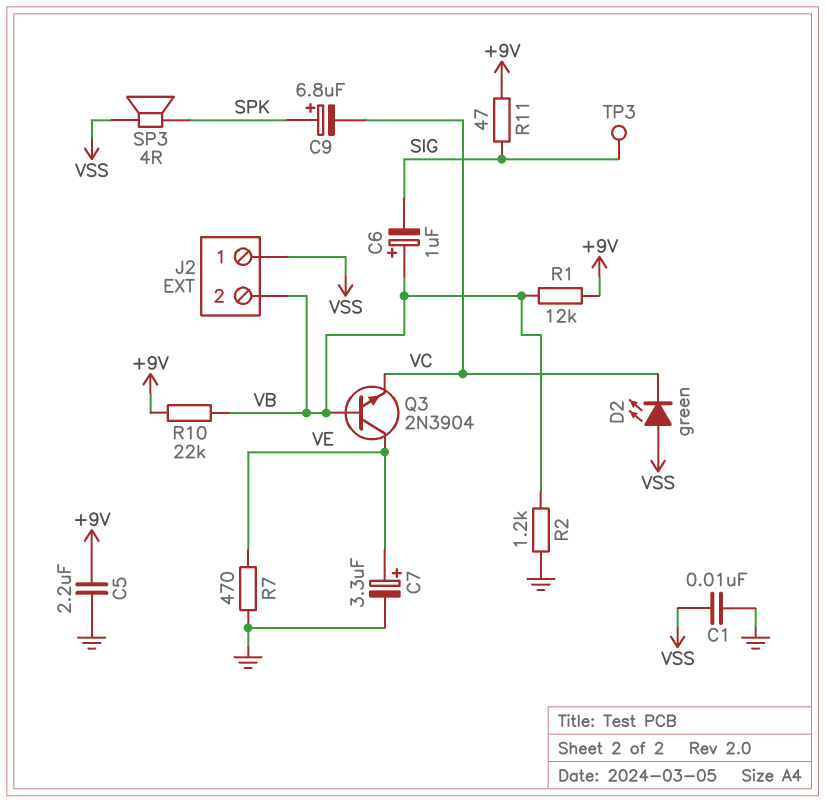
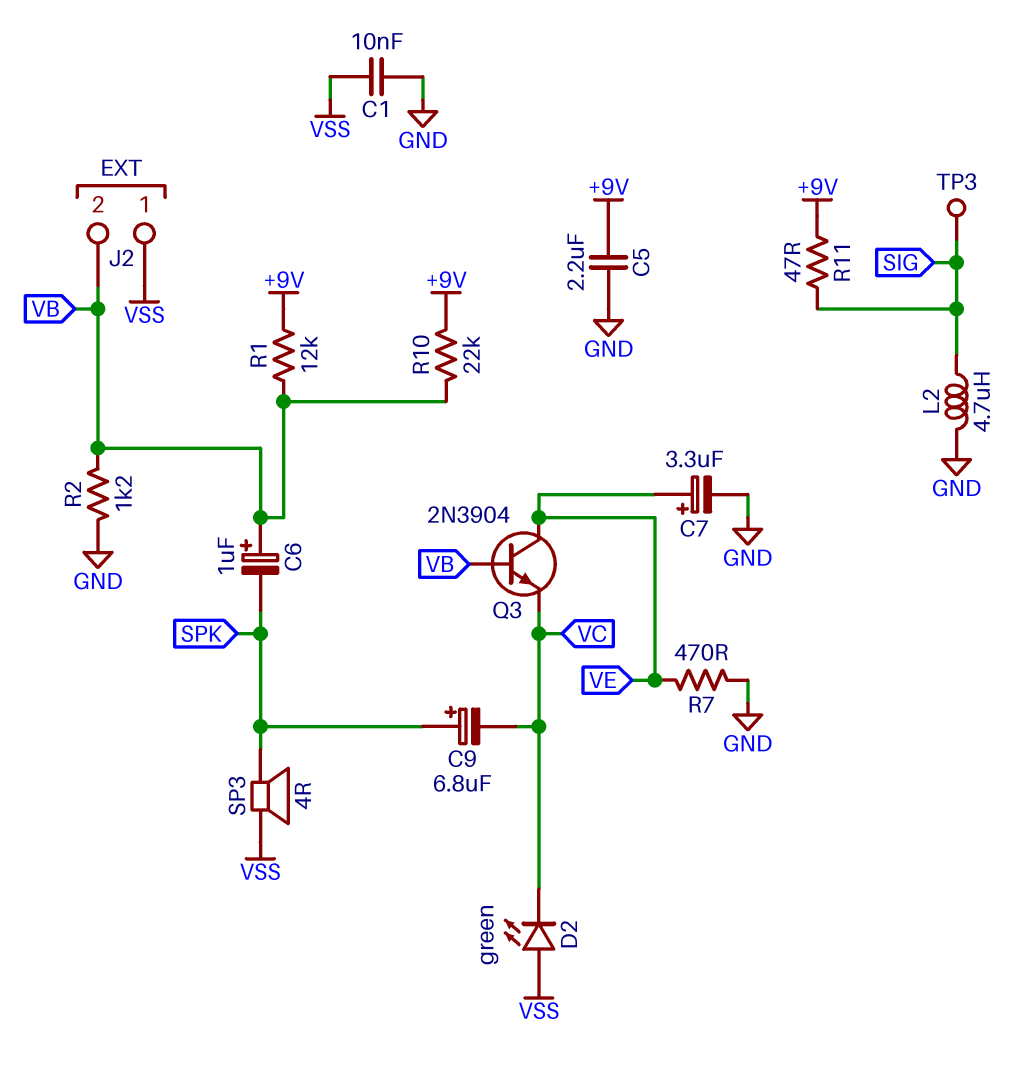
C6: 1uF (plus VB, minus SIG) -> 1uF (plus VB, minus SPK)
L2: none -> 4.7uH (GND, SIG)

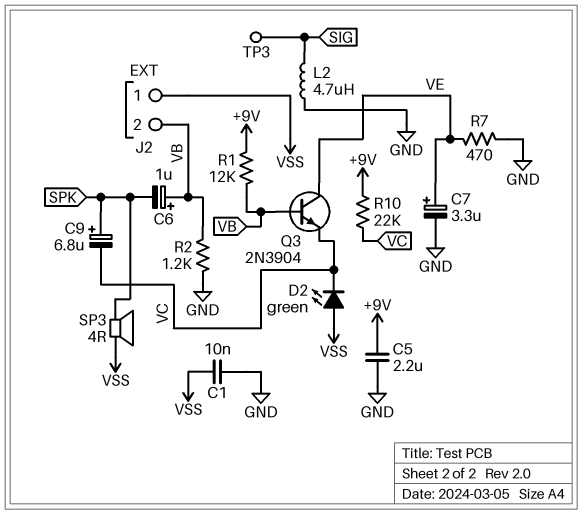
R10: 22k (+9V, VB) -> 22k (+9V, VC)
R11: 47 (+9V, SIG) -> none

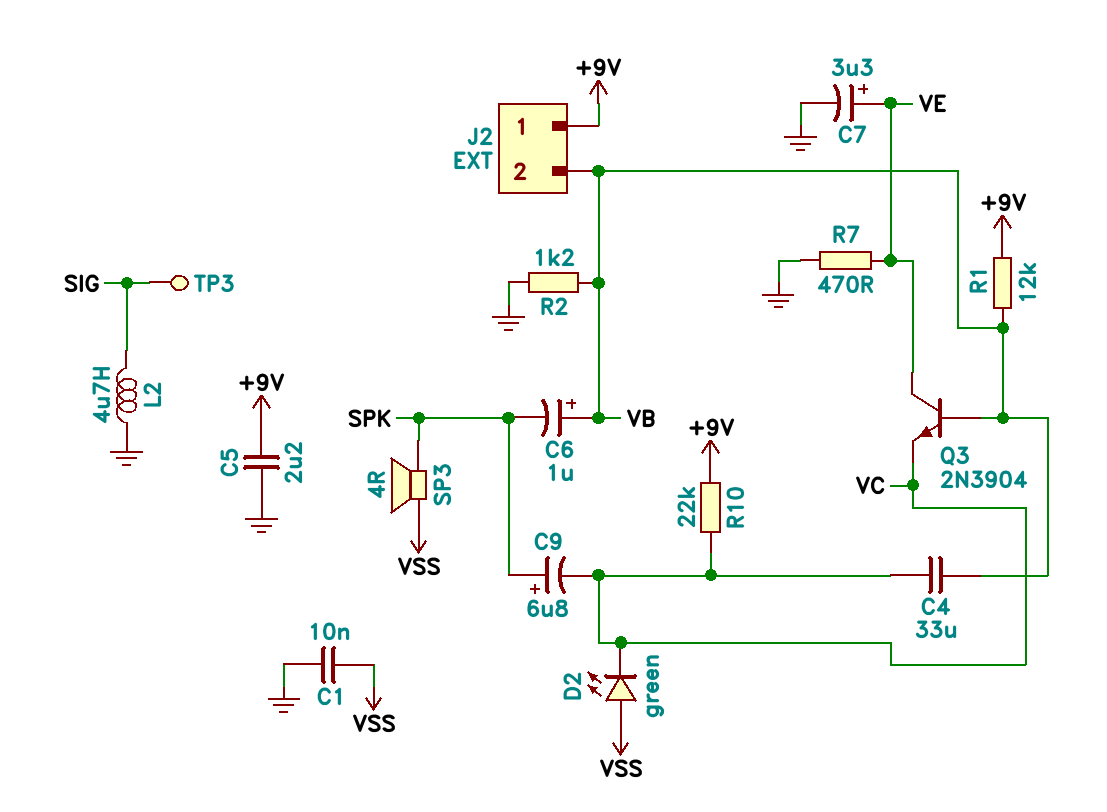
C4: none -> 33uF (VB, VC)
J2 pin 1: VSS -> +9V

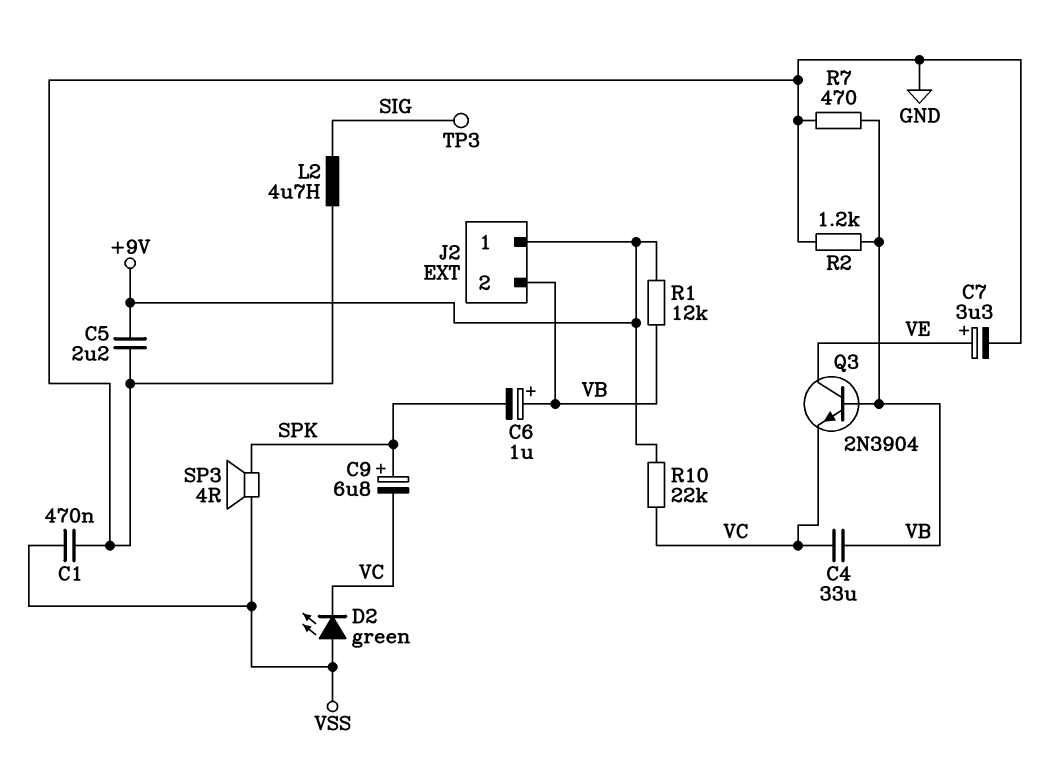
C1: 10nF (GND, VSS) -> 470nF (GND, VSS)
R7: 470 (GND, VE) -> 470 (GND, VB)

